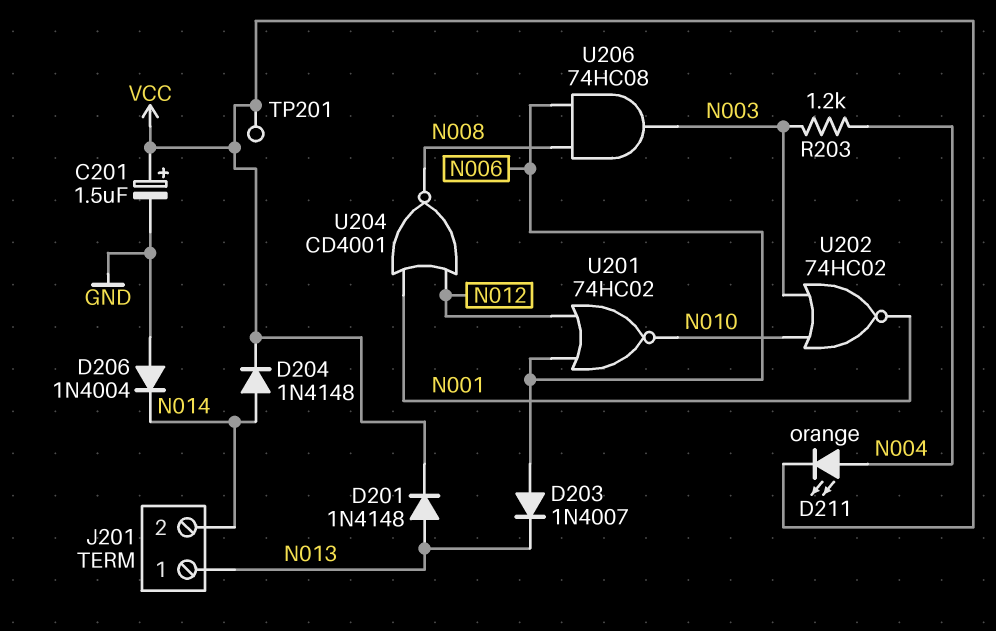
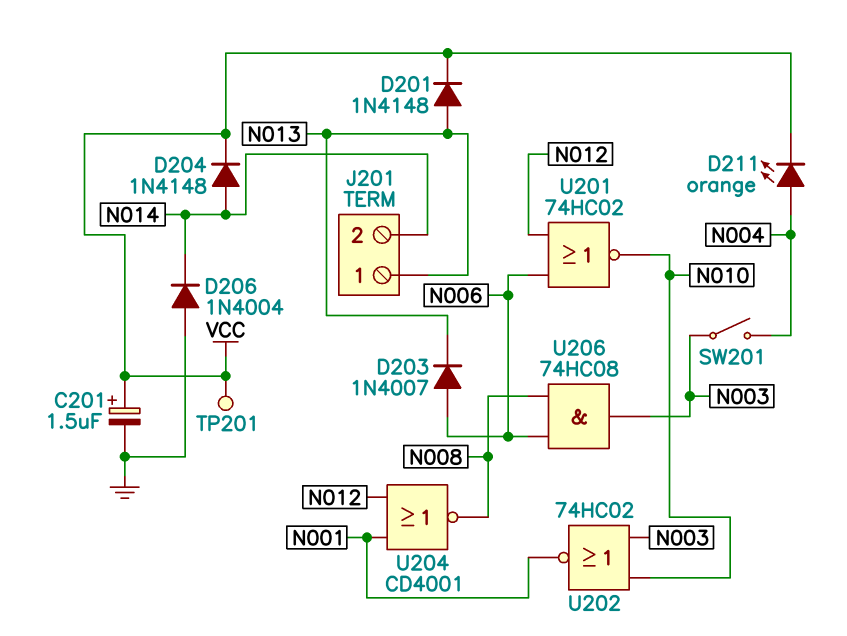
R203: 1.2k (N003, N004) -> none
SW201: none -> switch (N003, N004)

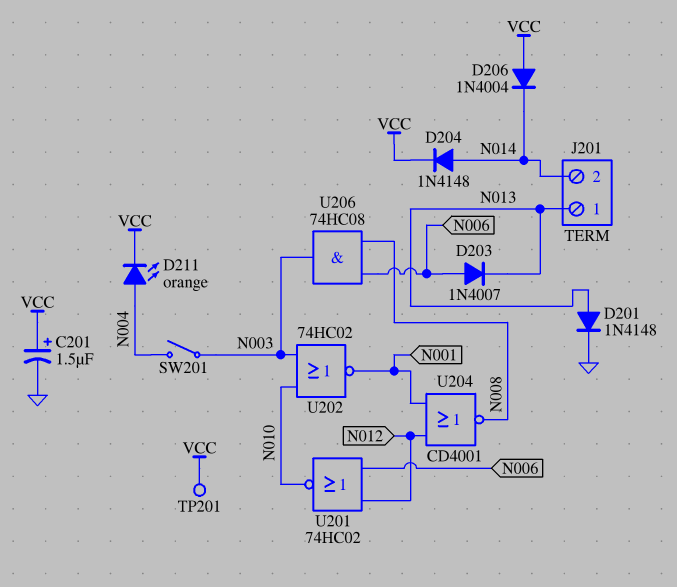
D201: diode 1N4148 (A N013, K VCC) -> diode 1N4148 (A N013, K GND)
D206: diode 1N4004 (A GND, K N014) -> diode 1N4004 (A VCC, K N014)

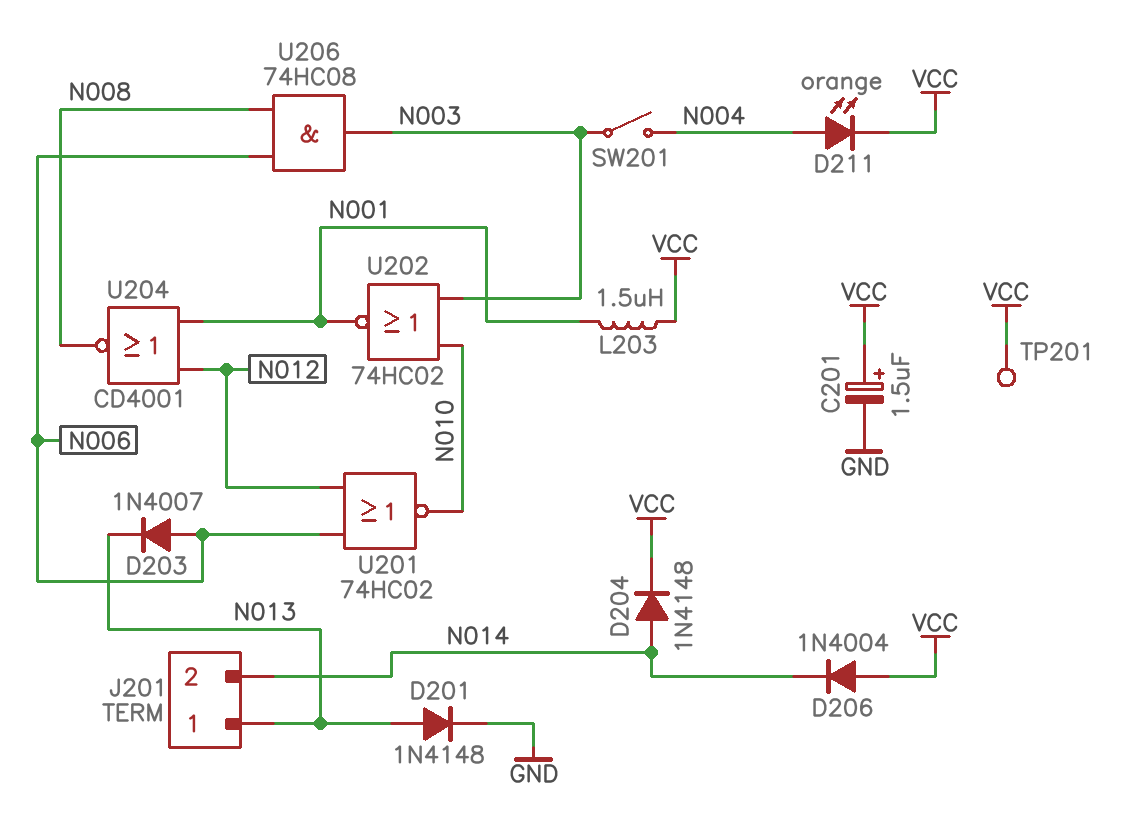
L203: none -> 1.5uH (N001, VCC)

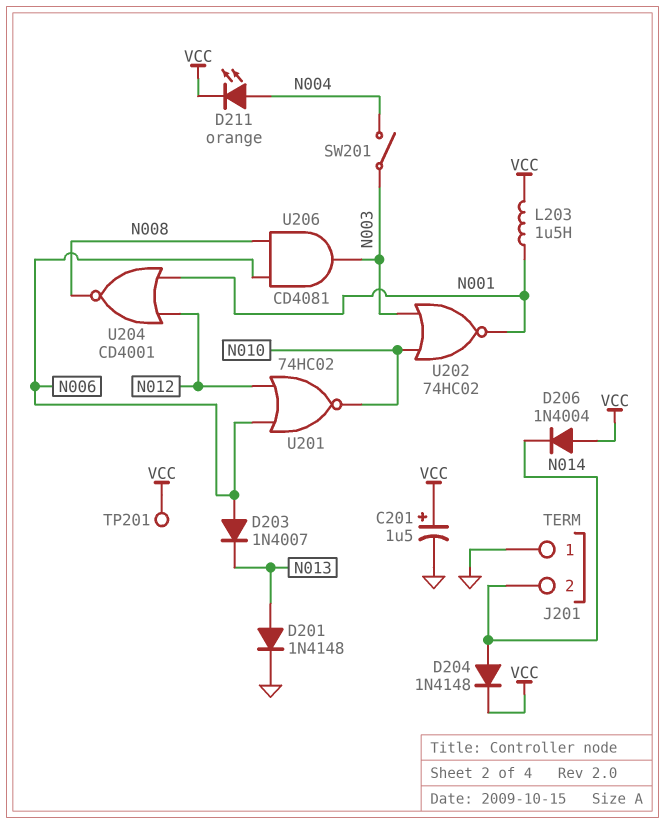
J201 pin 1: N013 -> GND
U206: AND 74HC08 (in N006, in N008, out N003) -> AND CD4081 (in N006, in N008, out N003)

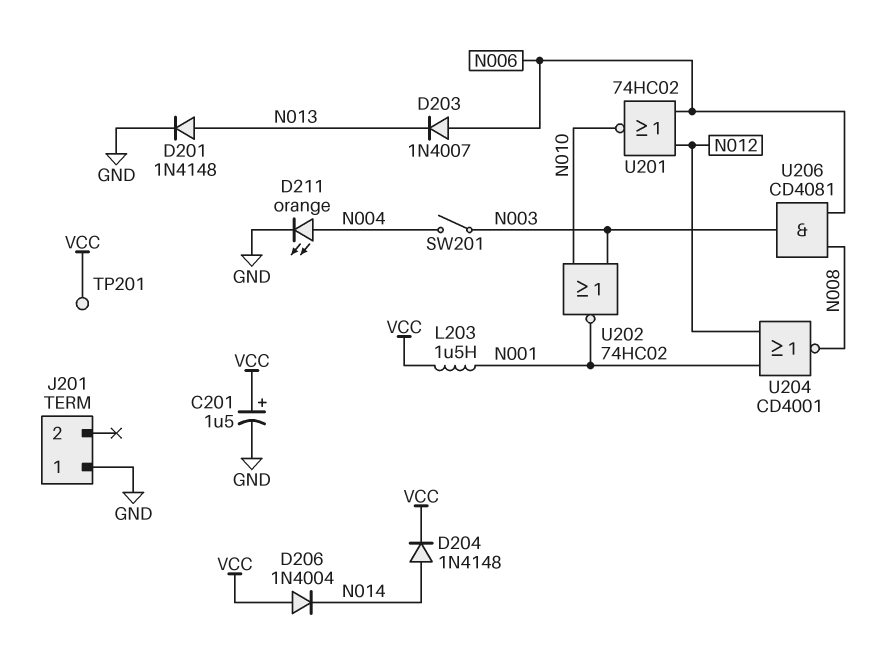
D211: LED orange (A N004, K VCC) -> LED orange (A N004, K GND)
J201 pin 2: N014 -> none

